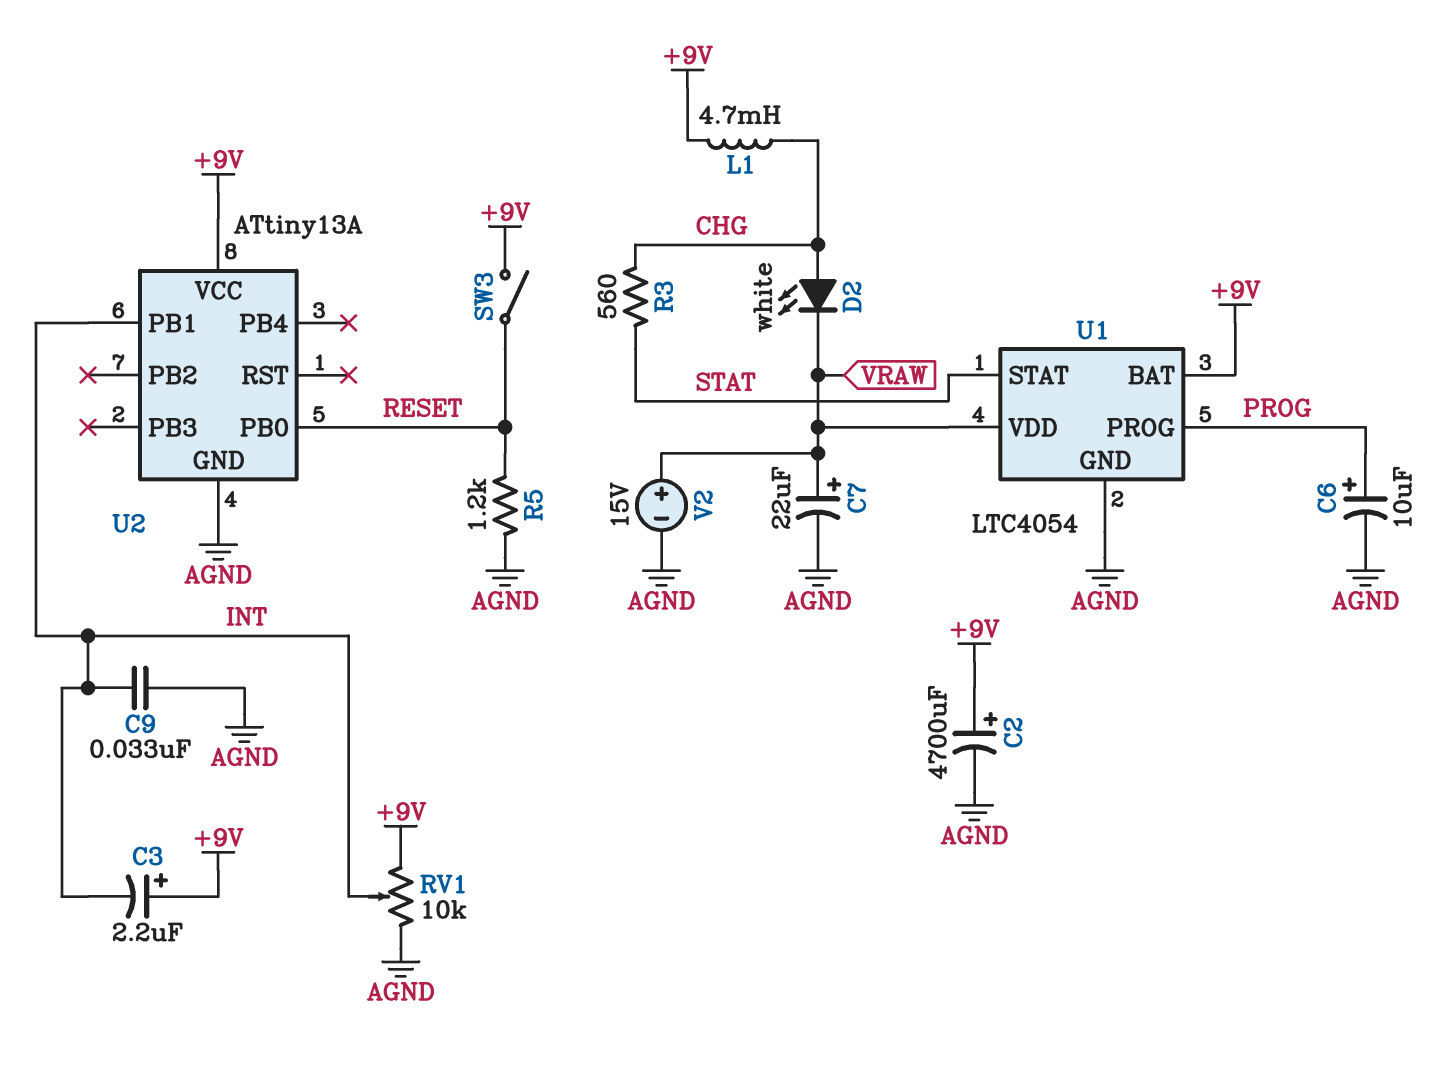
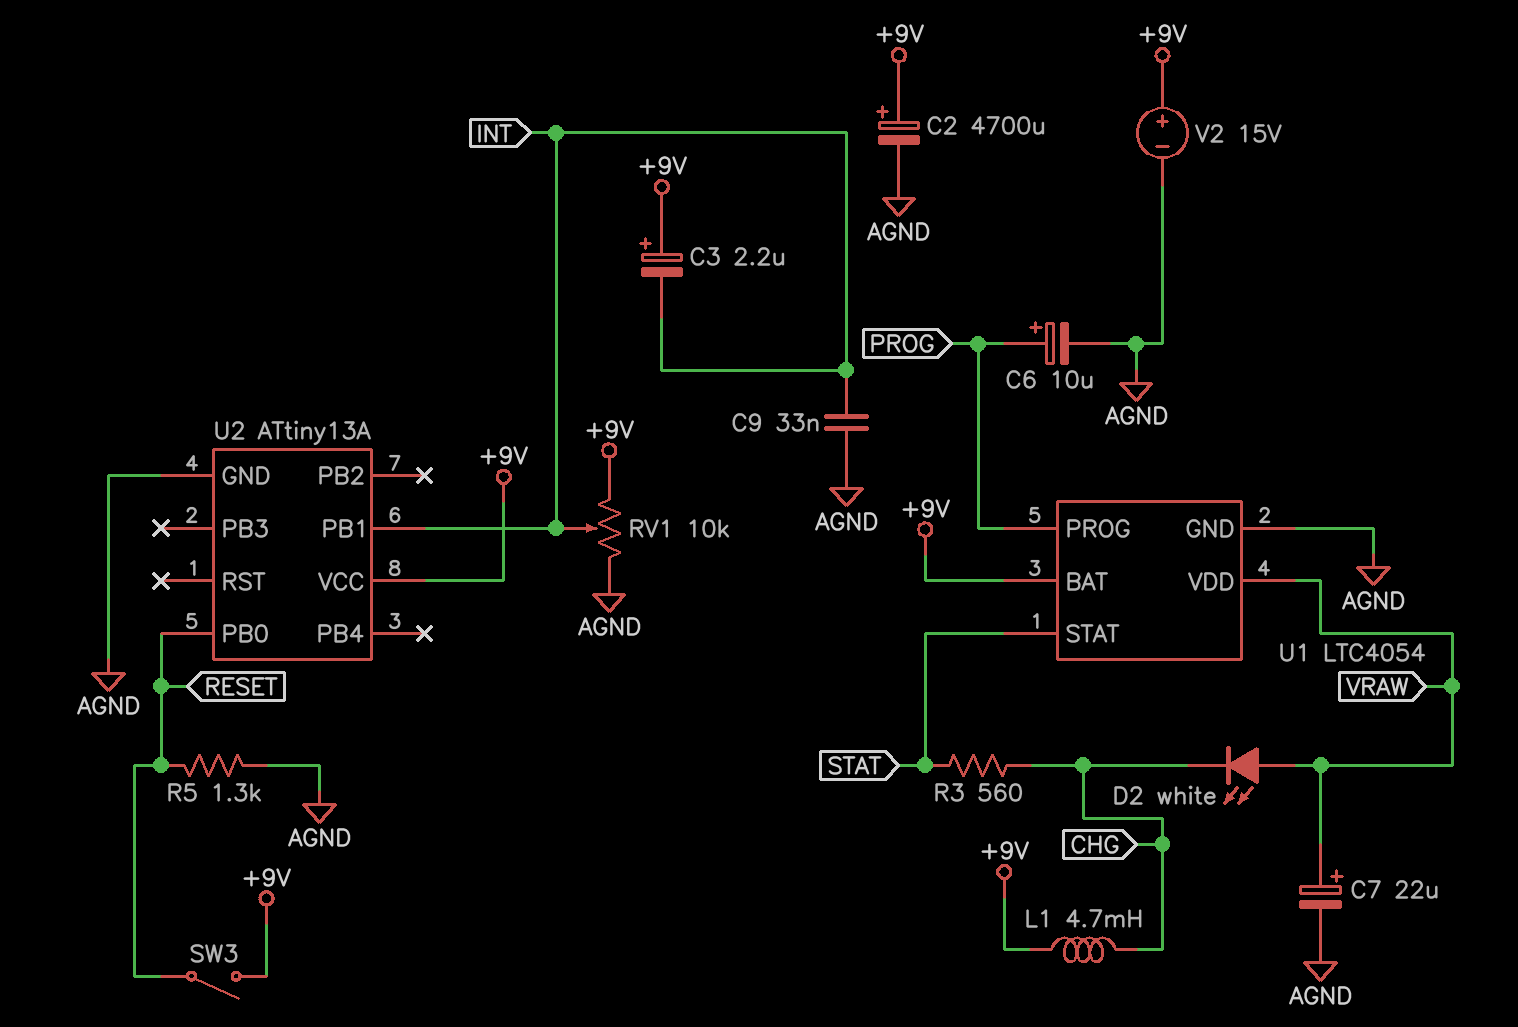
D2: LED white (A CHG, K VRAW) -> LED white (A VRAW, K CHG)
R5: 1.2k (AGND, RESET) -> 1.3k (AGND, RESET)
V2: 15V (plus VRAW, minus AGND) -> 15V (plus +9V, minus AGND)

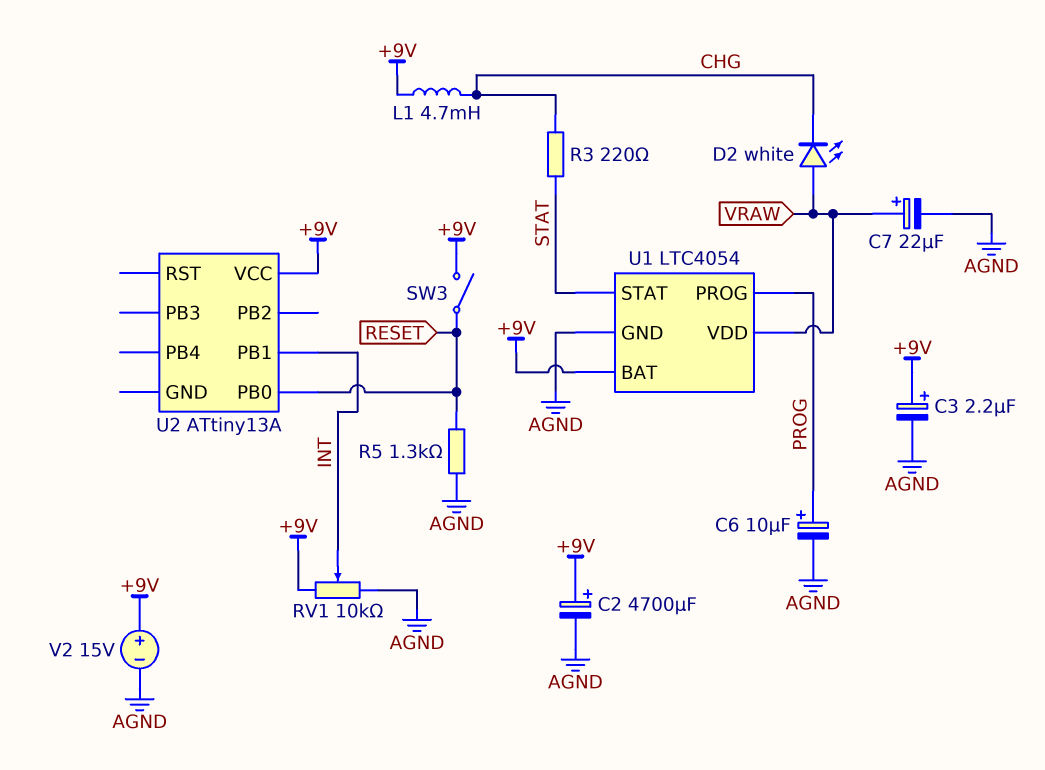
C3: 2.2uF (plus +9V, minus INT) -> 2.2uF (plus +9V, minus AGND)
C9: 33nF (AGND, INT) -> none
R3: 560 (CHG, STAT) -> 220 (CHG, STAT)
U2 pin GND: AGND -> none

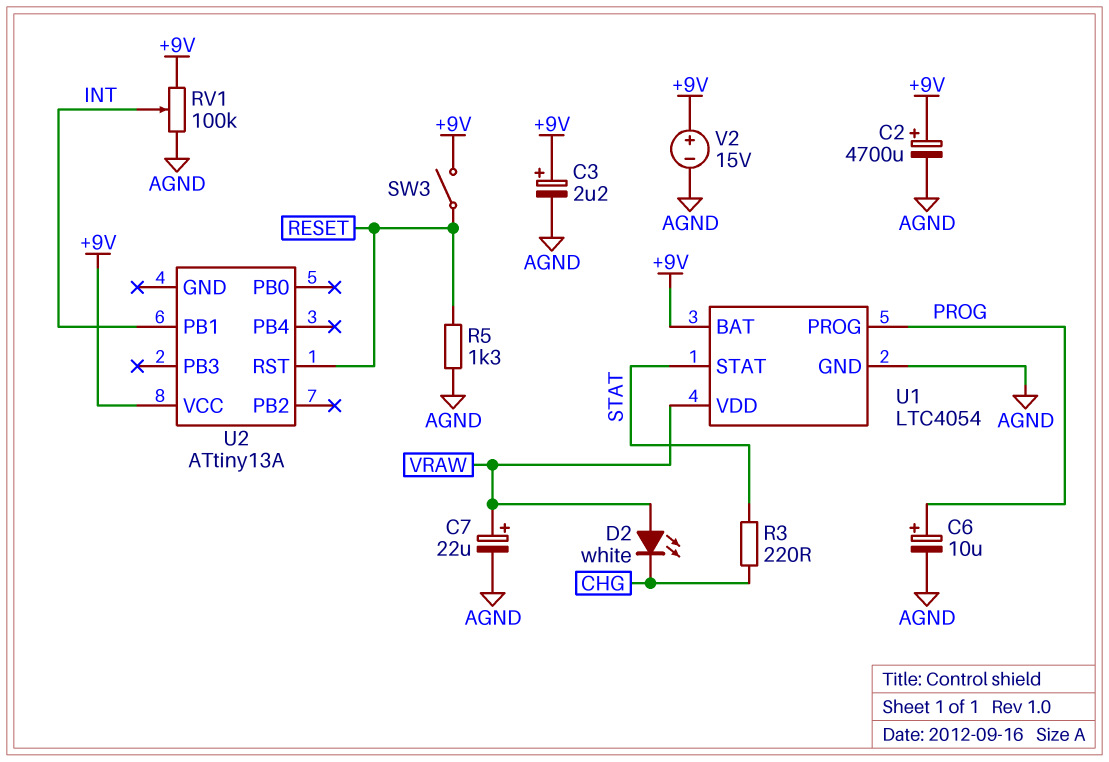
L1: 4.7mH (+9V, CHG) -> none
RV1: 10k (+9V, AGND, wiper INT) -> 100k (+9V, AGND, wiper INT)
U2 pin PB0: RESET -> none
U2 pin RST: none -> RESET

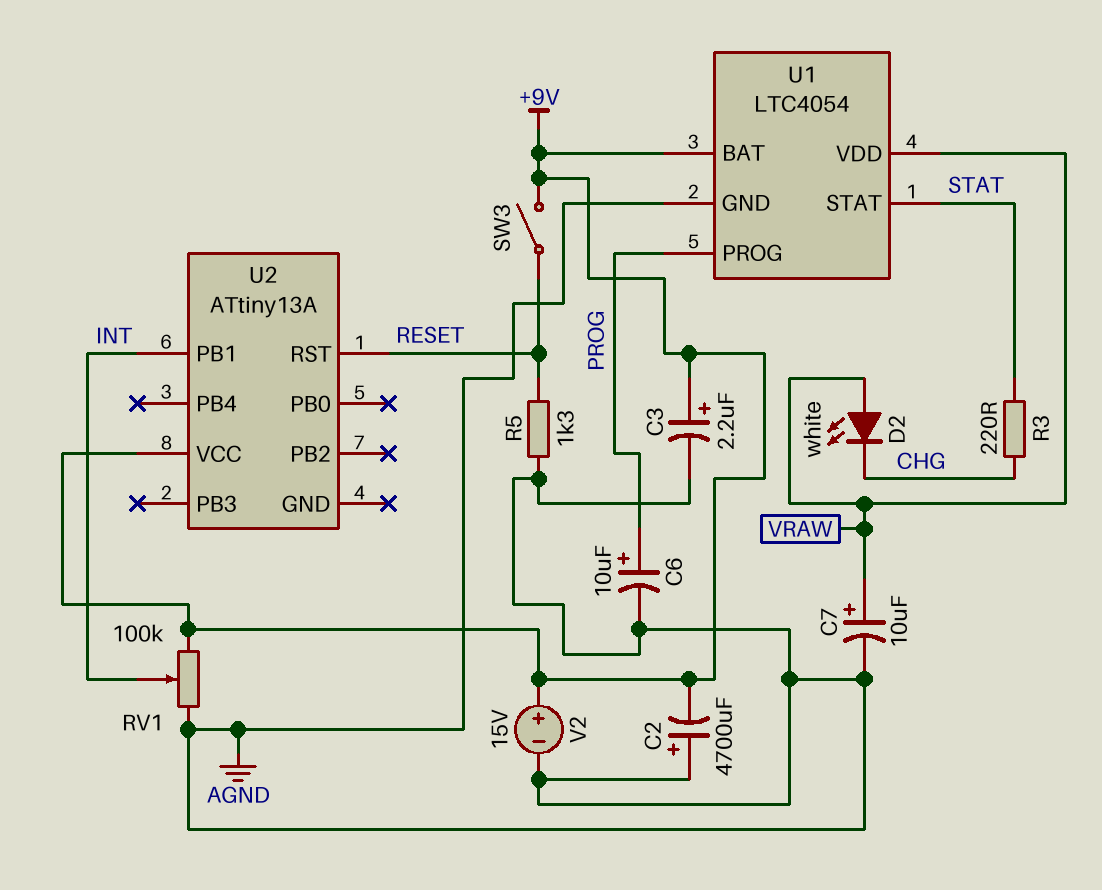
C2: 4700uF (plus +9V, minus AGND) -> 4700uF (plus AGND, minus +9V)
C7: 22uF (plus VRAW, minus AGND) -> 10uF (plus VRAW, minus AGND)

